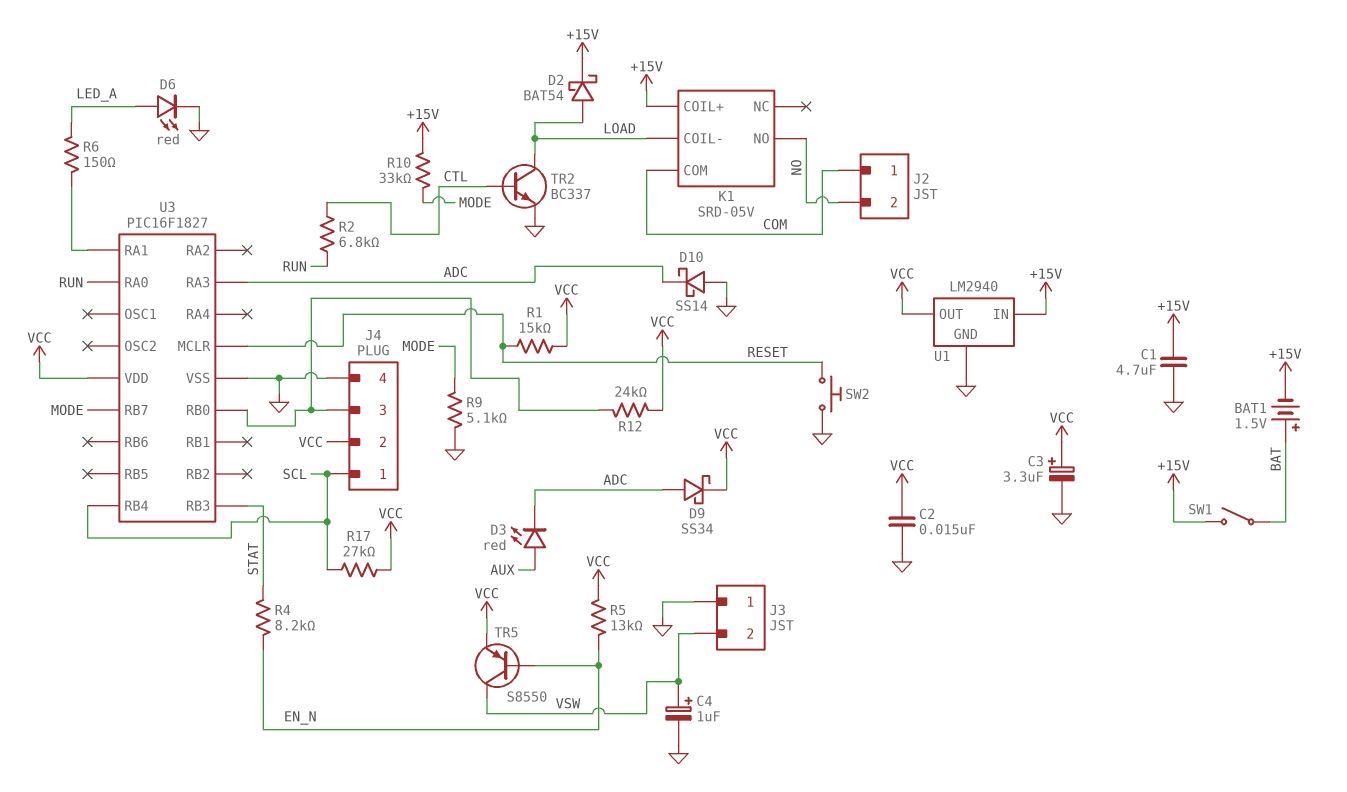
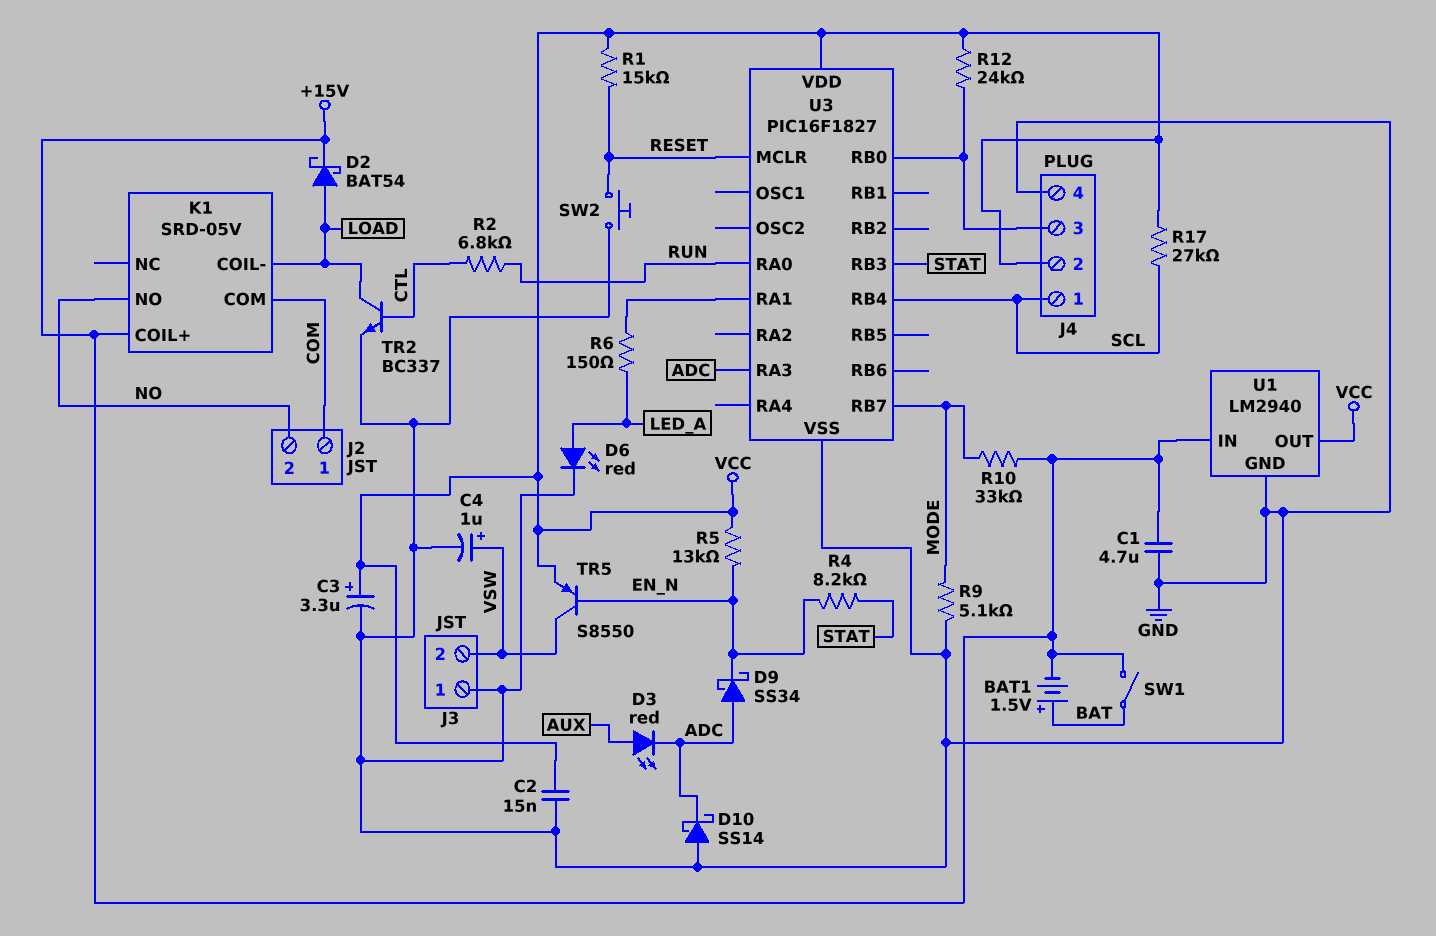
D9: schottky SS34 (A ADC, K VCC) -> schottky SS34 (A ADC, K EN_N)

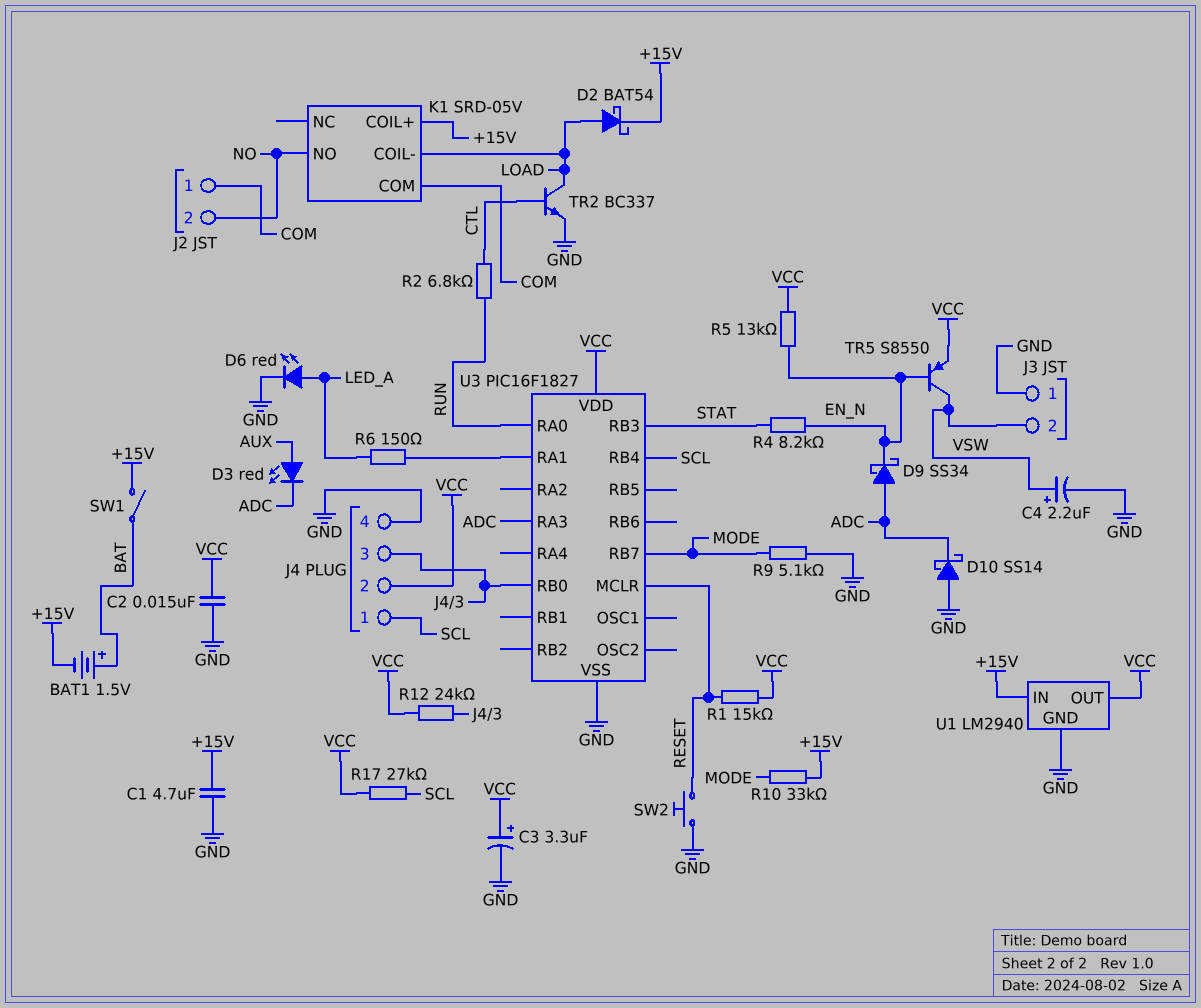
C4: 1uF (plus VSW, minus GND) -> 2.2uF (plus VSW, minus GND)

